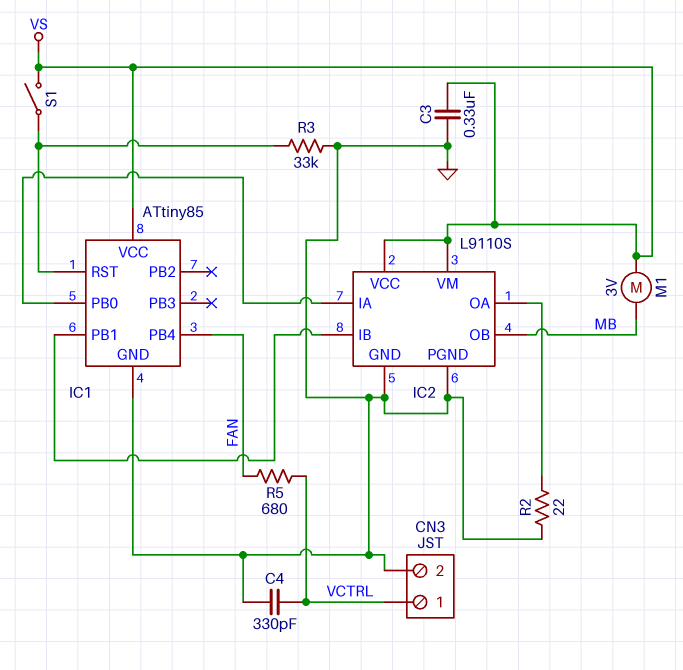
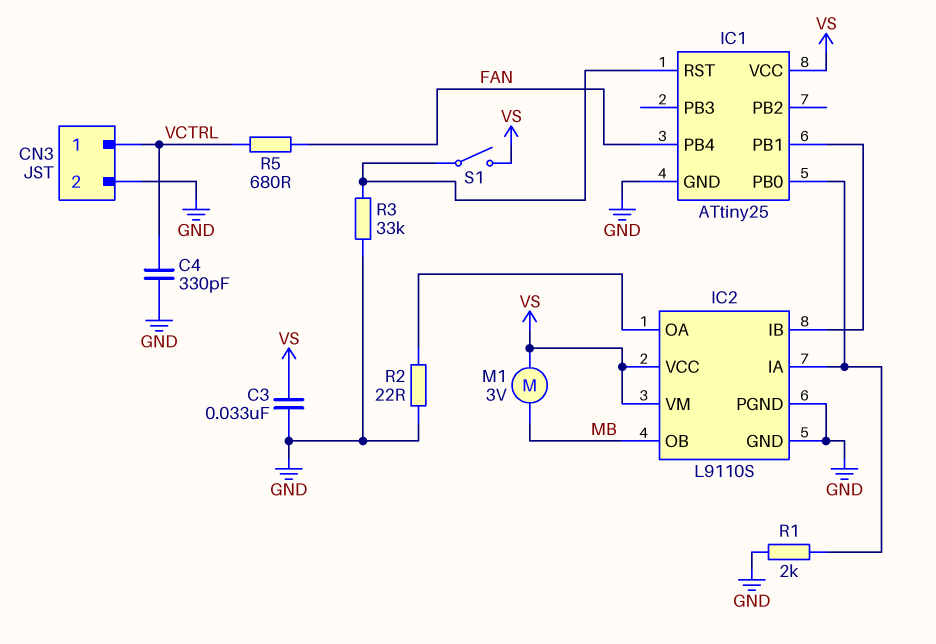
C3: 330nF (GND, VS) -> 33nF (GND, VS)
IC1: ATtiny85 -> ATtiny25
R1: none -> 2k (GND, IC1/PB0)

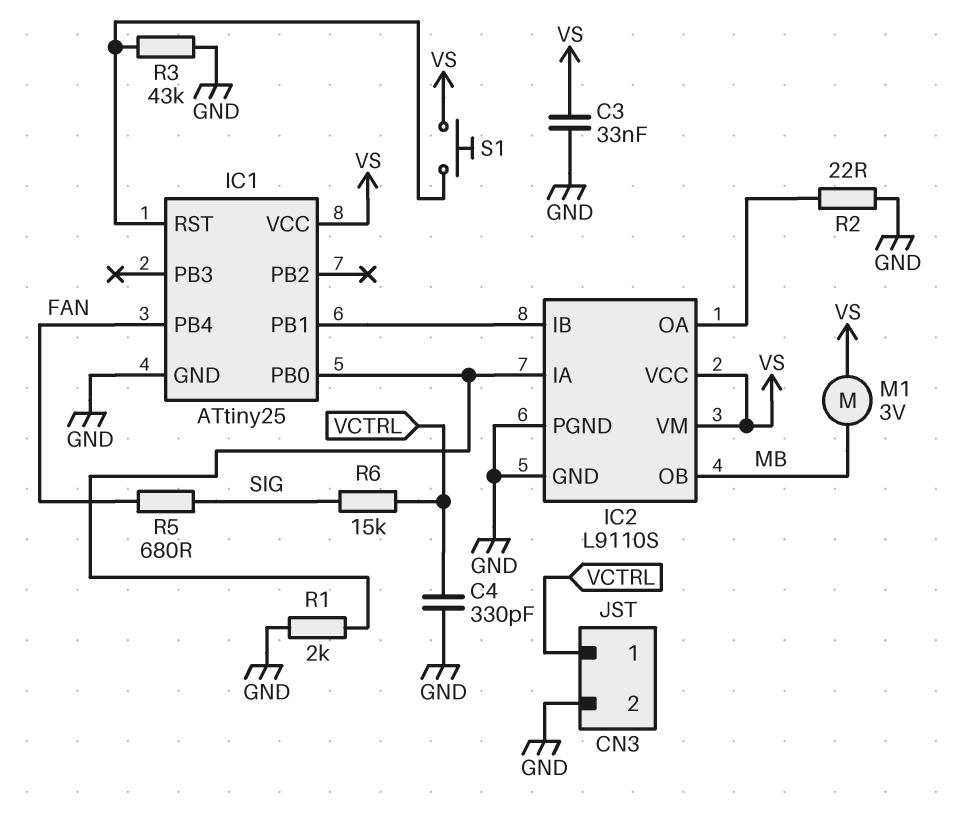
R3: 33k (GND, IC1/RST) -> 43k (GND, IC1/RST)
R5: 680 (FAN, VCTRL) -> 680 (FAN, SIG)
R6: none -> 15k (SIG, VCTRL)
S1: switch (IC1/RST, VS) -> button (IC1/RST, VS)

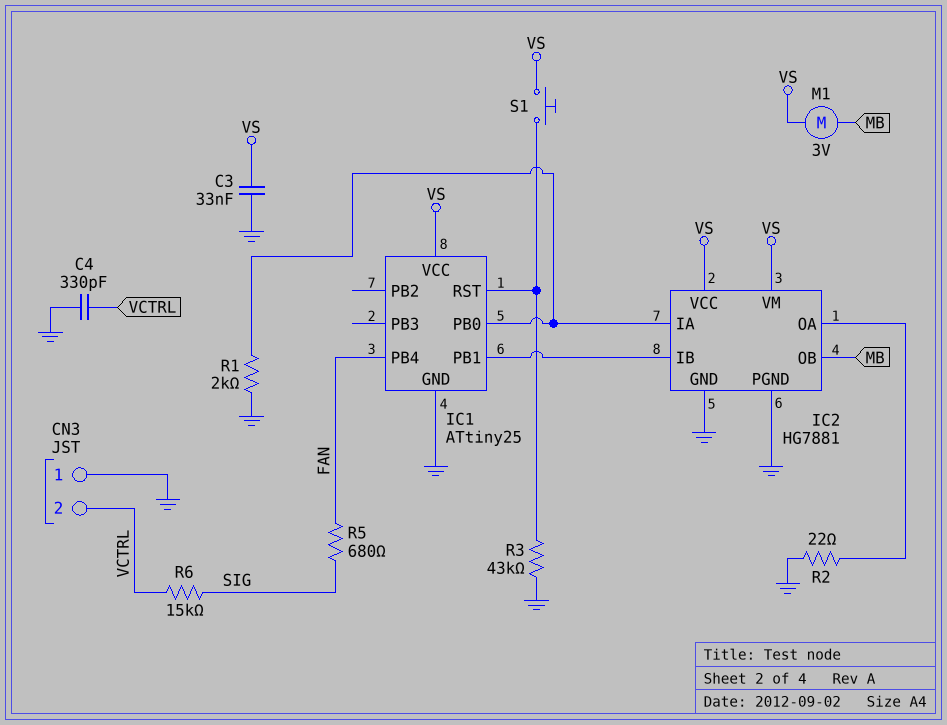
CN3 pin 1: VCTRL -> GND
CN3 pin 2: GND -> VCTRL
IC2: L9110S -> HG7881

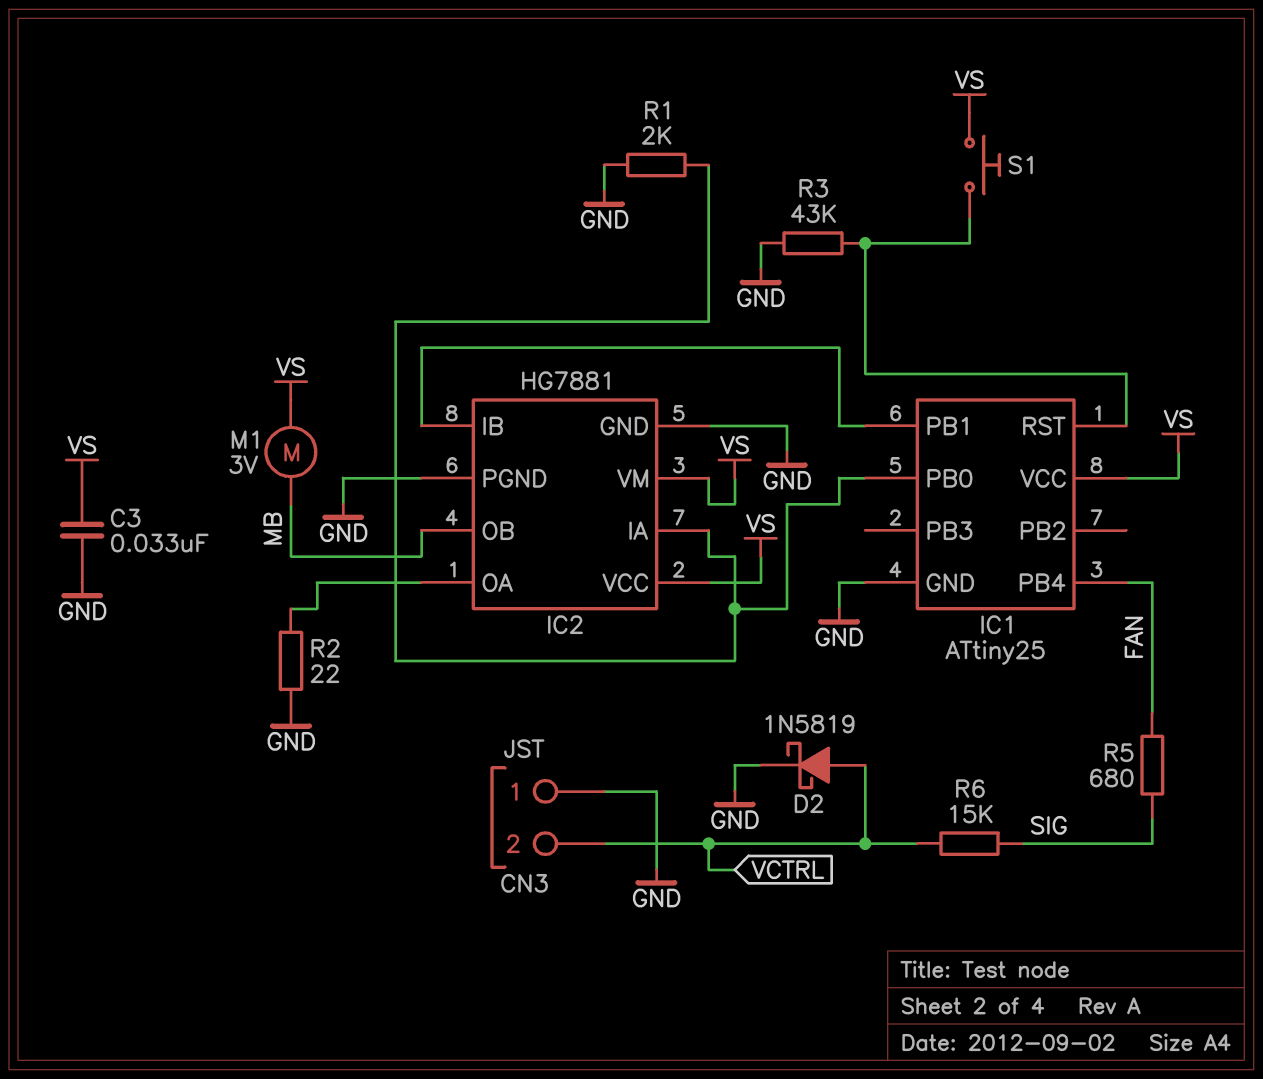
C4: 330pF (GND, VCTRL) -> none
D2: none -> schottky 1N5819 (A VCTRL, K GND)

